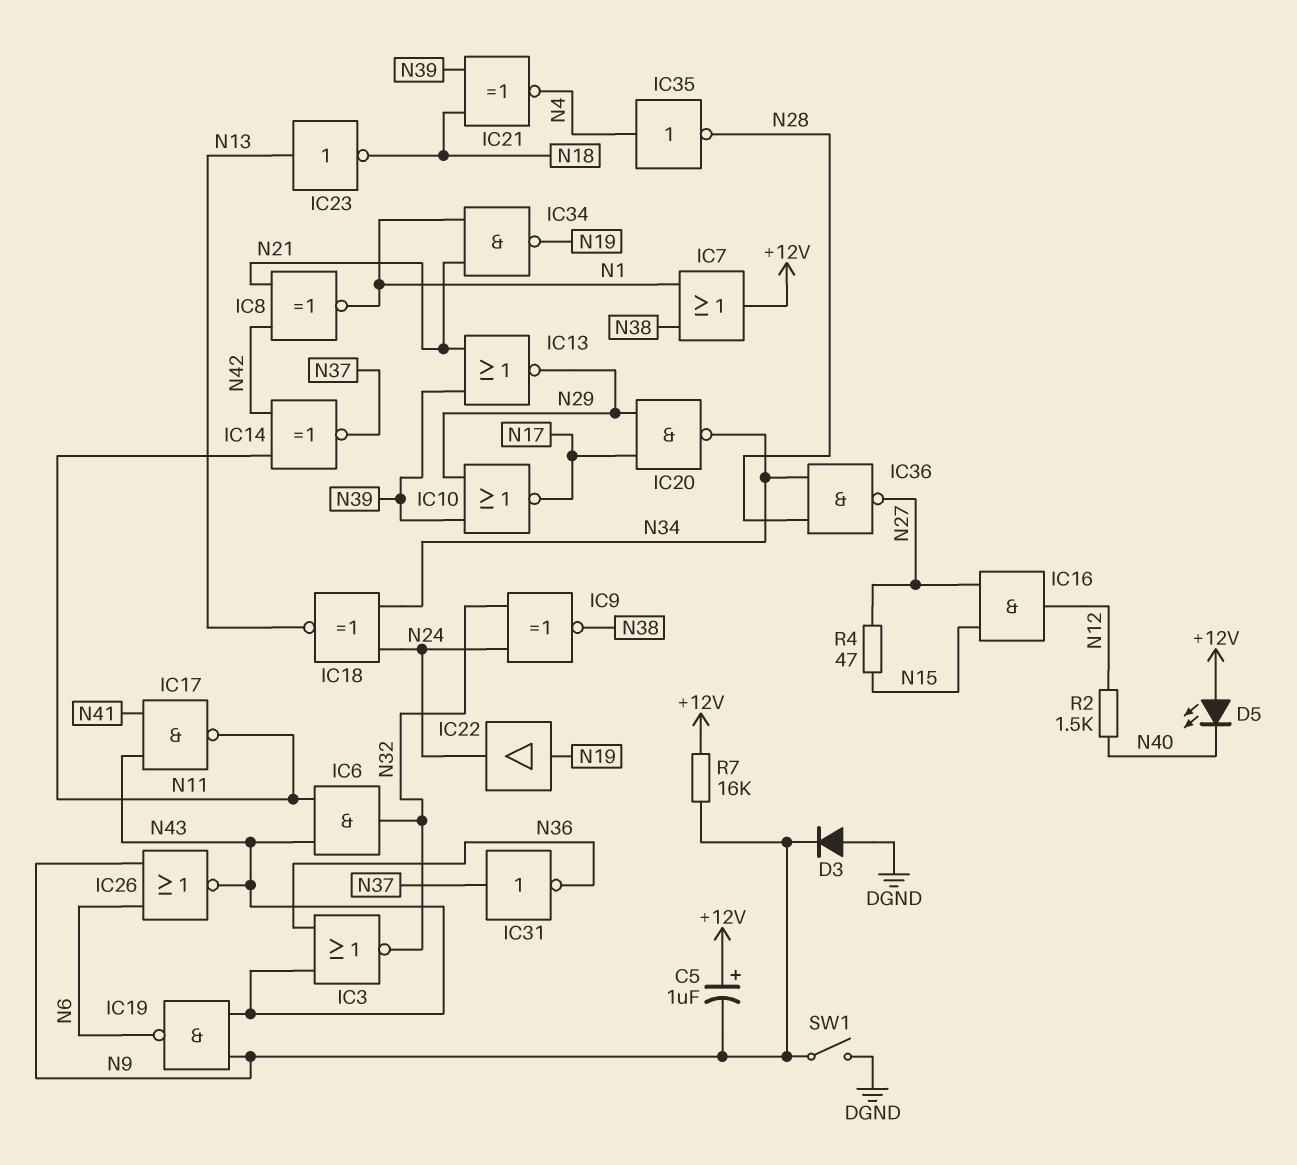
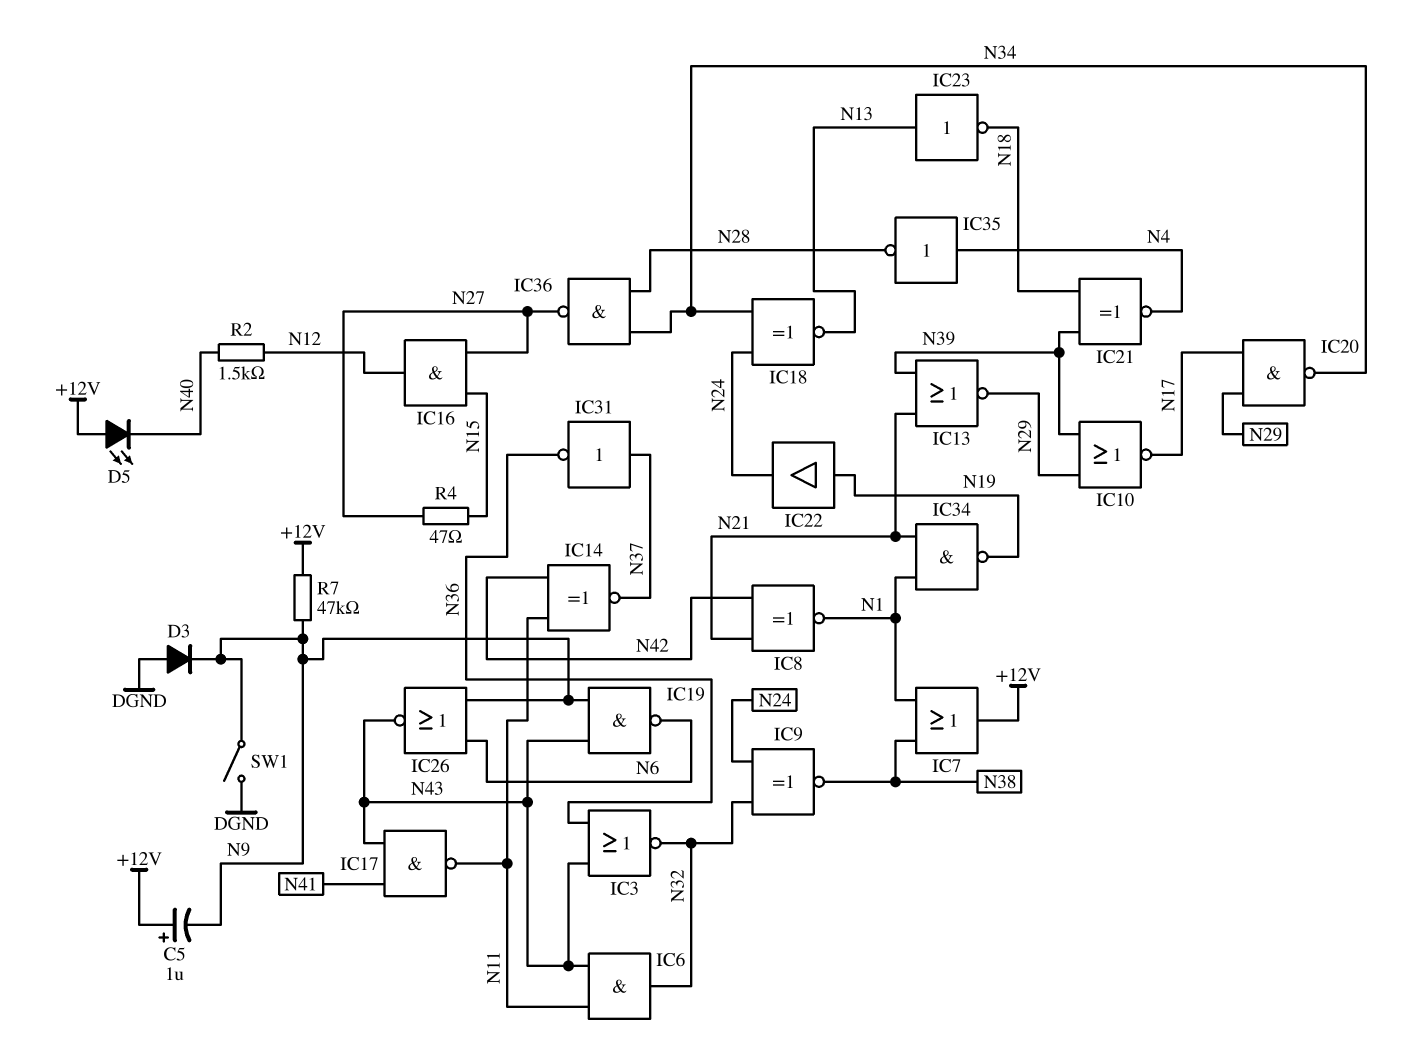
R7: 16k (+12V, N9) -> 47k (+12V, N9)

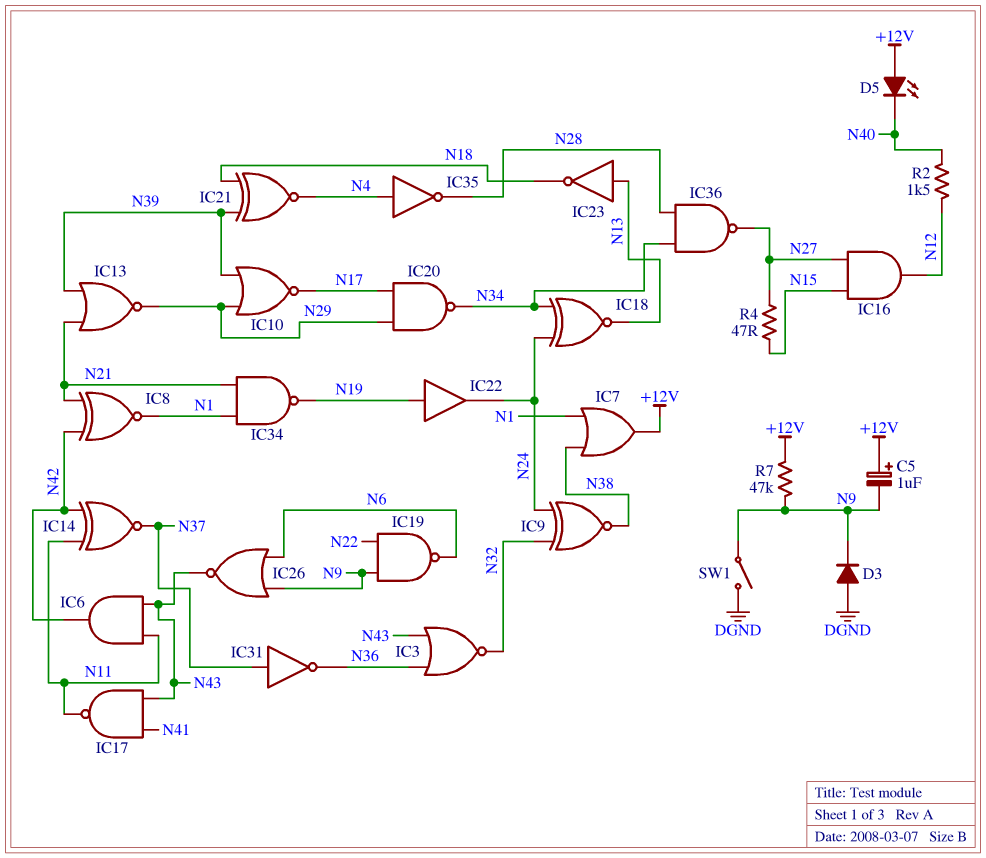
IC6: AND (in N11, in N43, out N32) -> AND (in N11, in N43, out N42)
IC19: NAND (in N9, in N43, out N6) -> NAND (in N9, in N22, out N6)

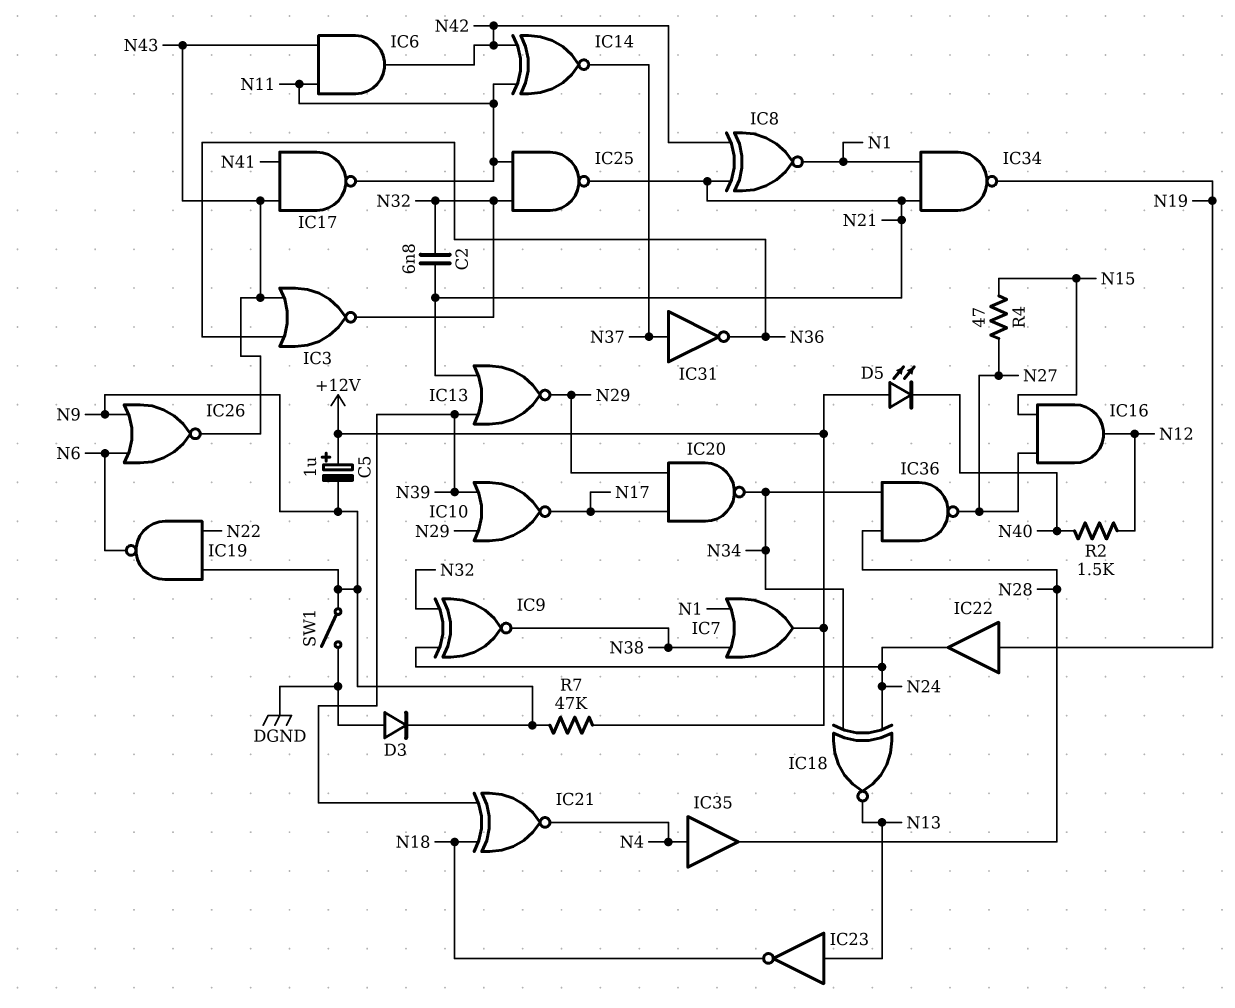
C2: none -> 6.8nF (N21, N32)
IC25: none -> NAND (in N11, in N32, out N21)
IC35: NOT (in N4, out N28) -> buffer (in N4, out N28)

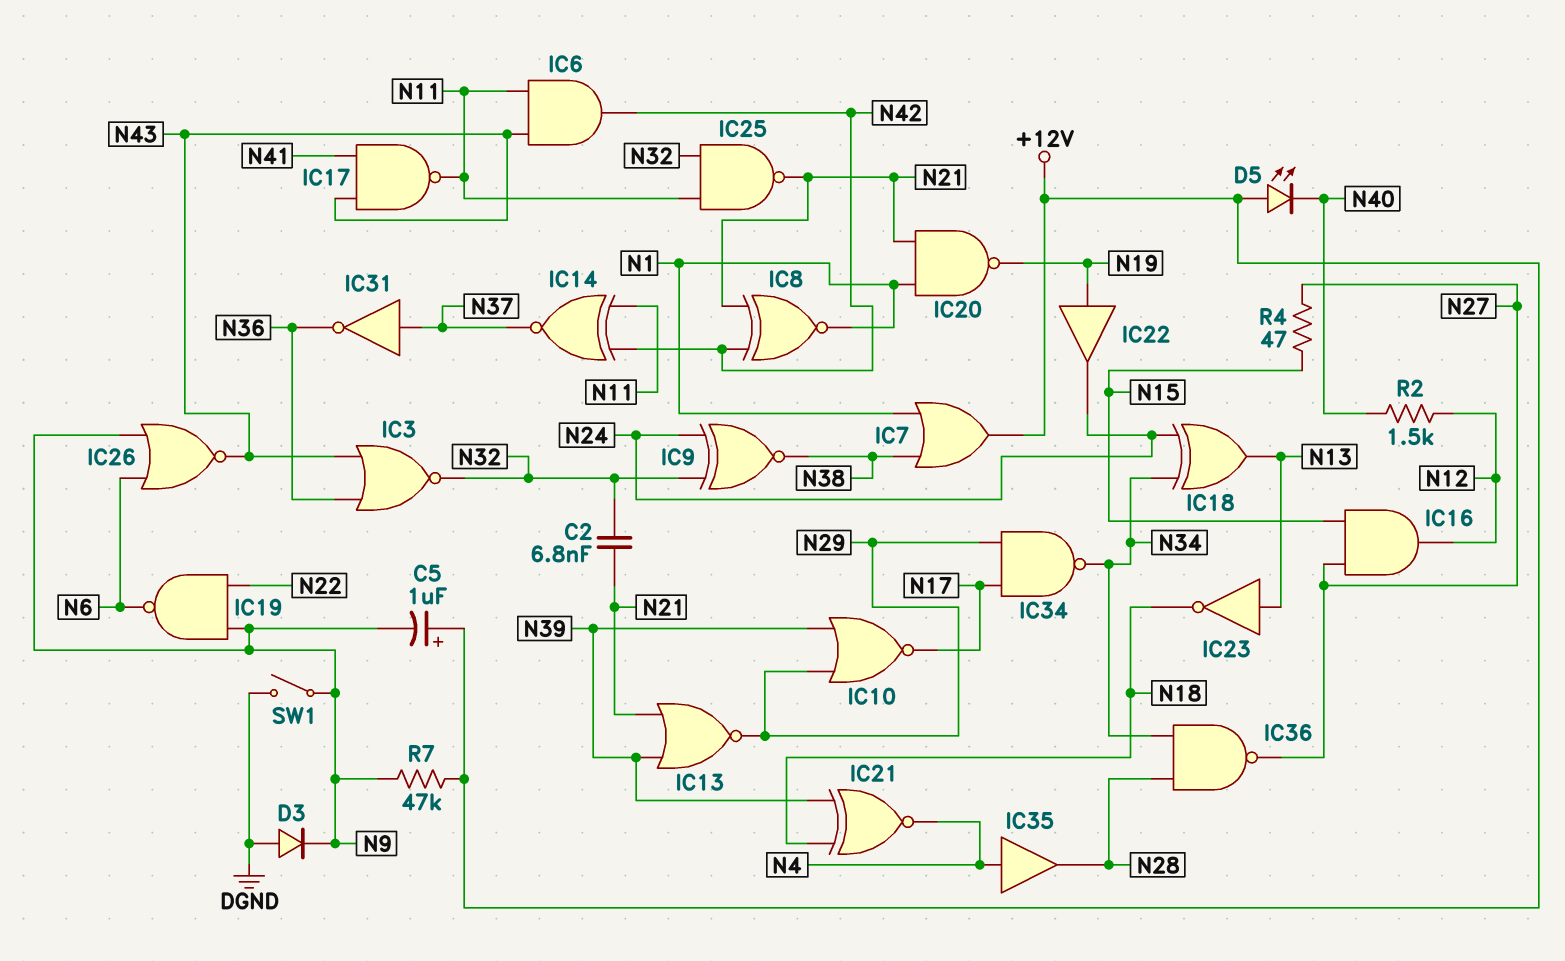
IC18: XNOR (in N24, in N34, out N13) -> XOR (in N24, in N34, out N13)
IC20: NAND (in N17, in N29, out N34) -> NAND (in N1, in N21, out N19)
IC34: NAND (in N1, in N21, out N19) -> NAND (in N17, in N29, out N34)

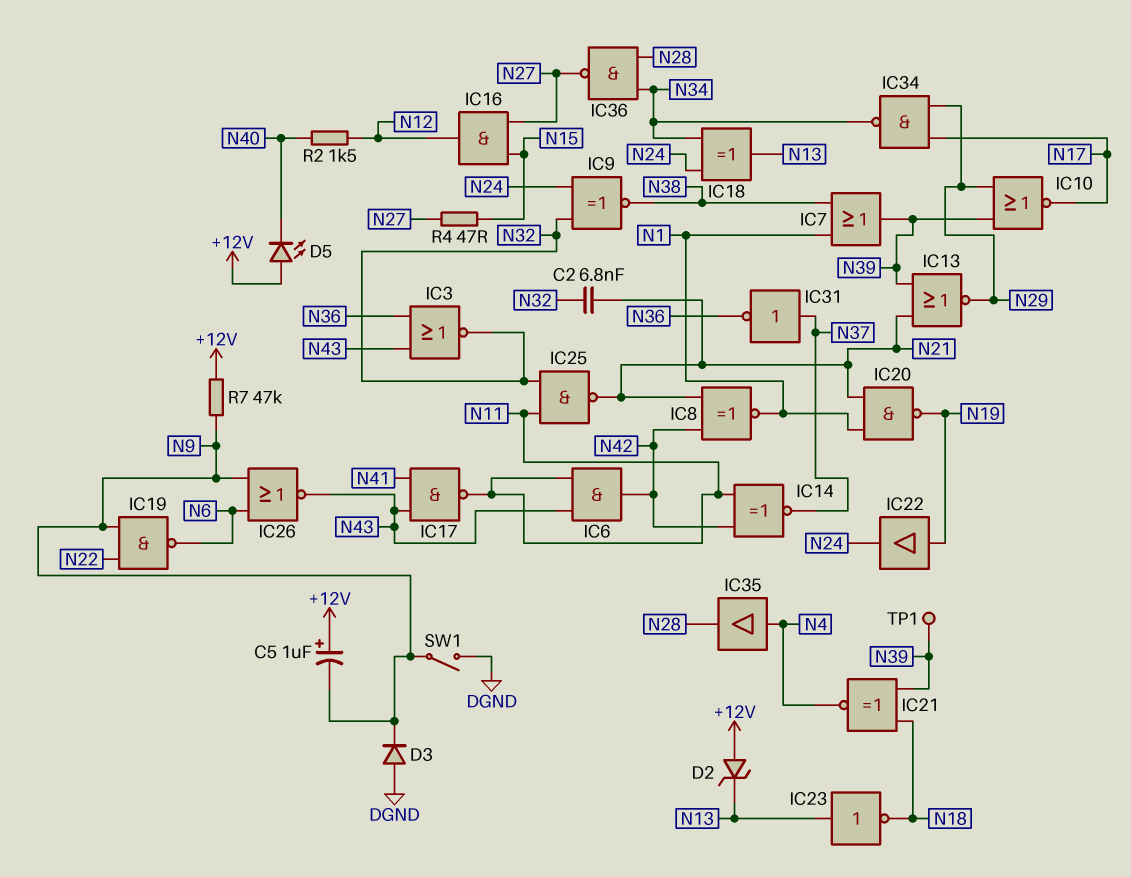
D2: none -> zener (A +12V, K N13)
IC7: OR (in N1, in N38, out +12V) -> OR (in N1, in N38, out N39)
TP1: none -> test point (N39)

